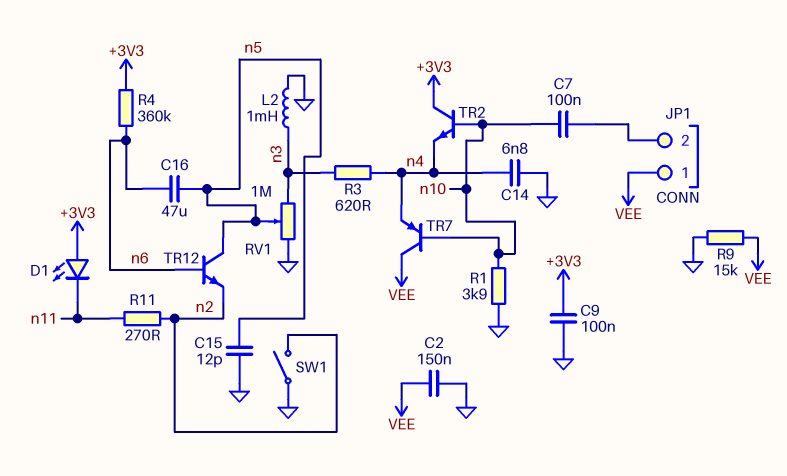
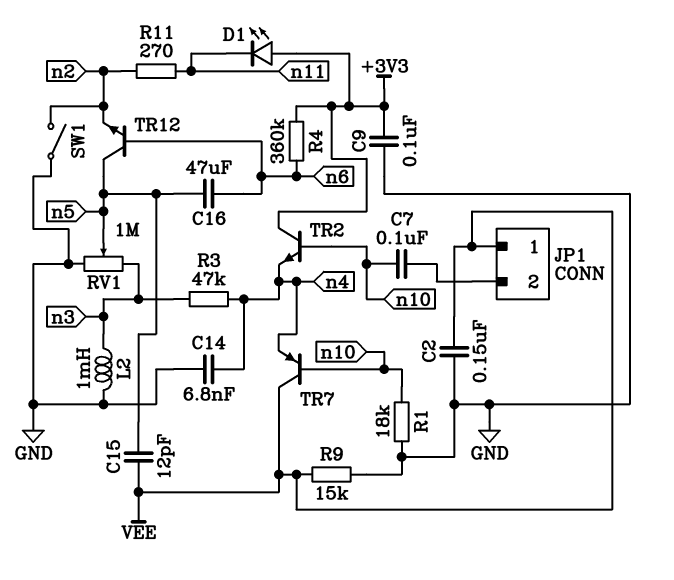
C15: 12pF (GND, n5) -> 12pF (VEE, n5)
R1: 3.9k (GND, n10) -> 18k (GND, n10)
R3: 620 (n3, n4) -> 47k (n3, n4)

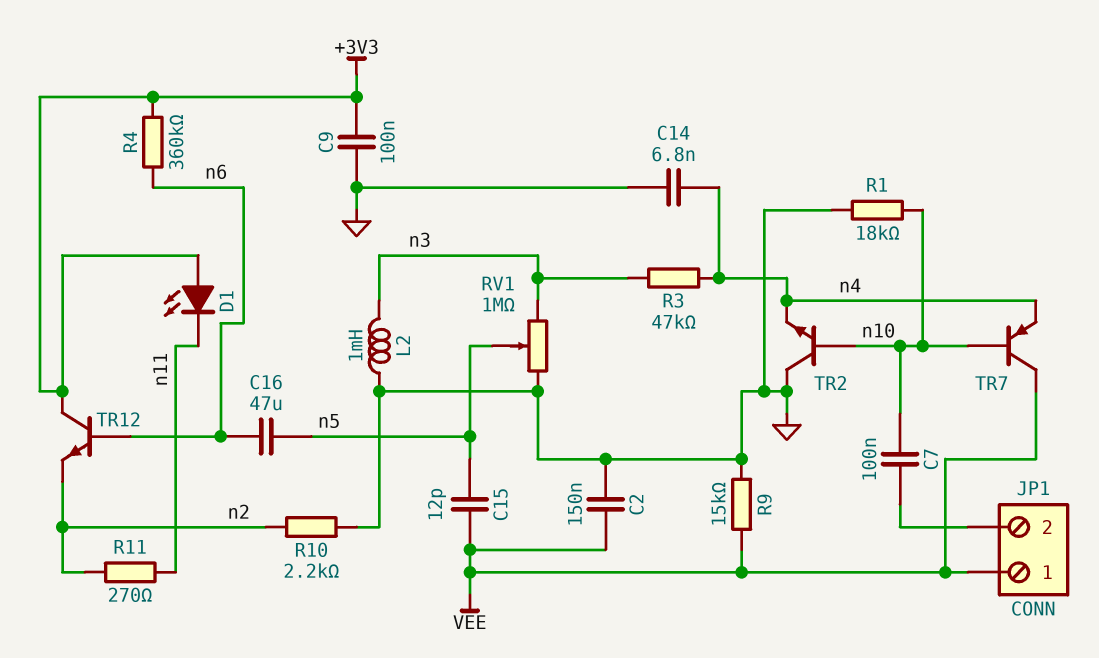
R10: none -> 2.2k (GND, n2)
SW1: switch (GND, n2) -> none
TR2: NPN (B n10, C +3V3, E n4) -> NPN (B n10, C GND, E n4)
TR12: NPN (B n6, C n5, E n2) -> NPN (B n6, C +3V3, E n2)

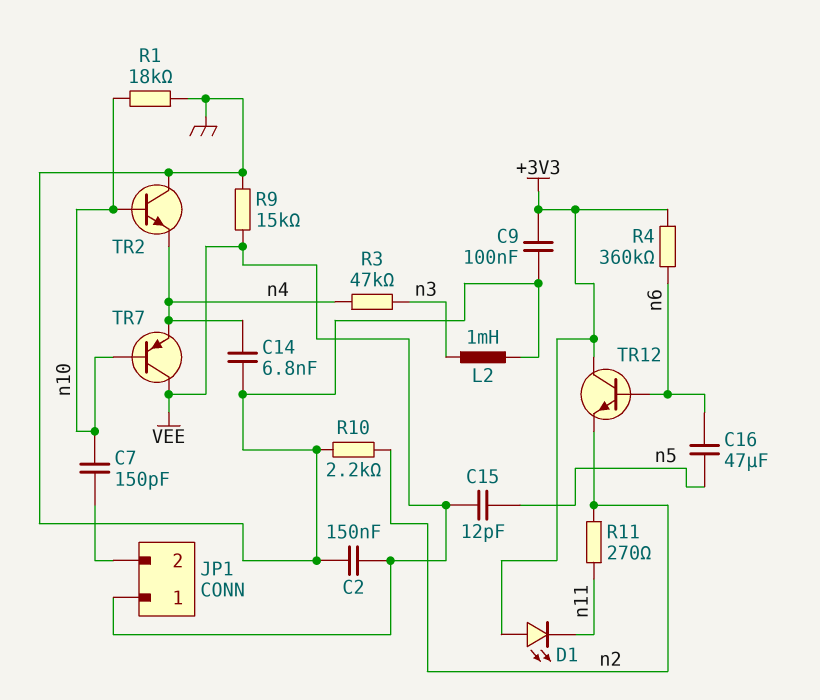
C7: 100nF (JP1/2, n10) -> 150pF (JP1/2, n10)
RV1: 1M (GND, n3, wiper n5) -> none

